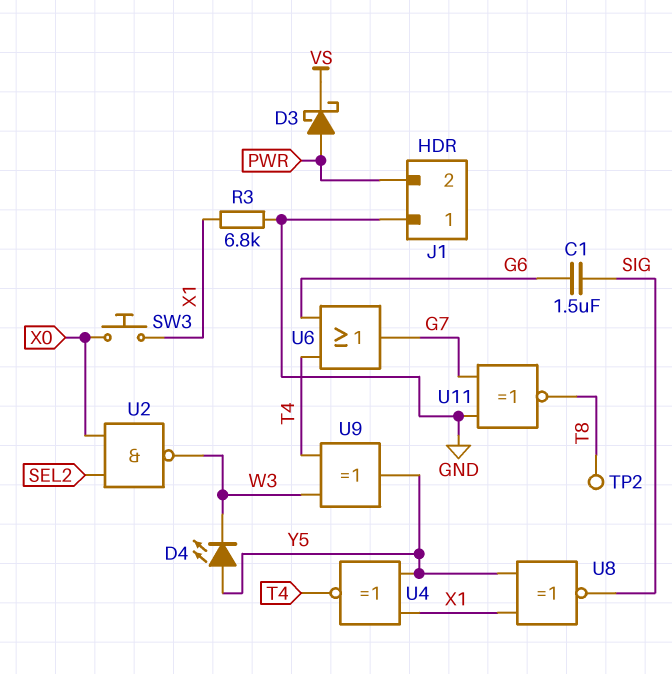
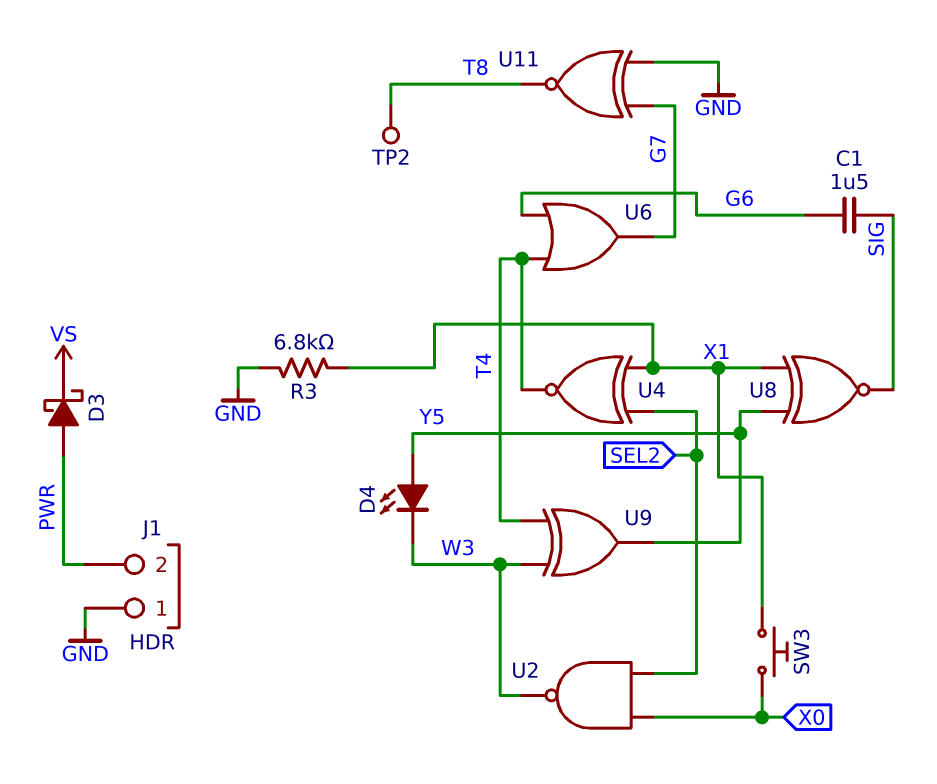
U4: XNOR (in X1, in Y5, out T4) -> XNOR (in SEL2, in X1, out T4)

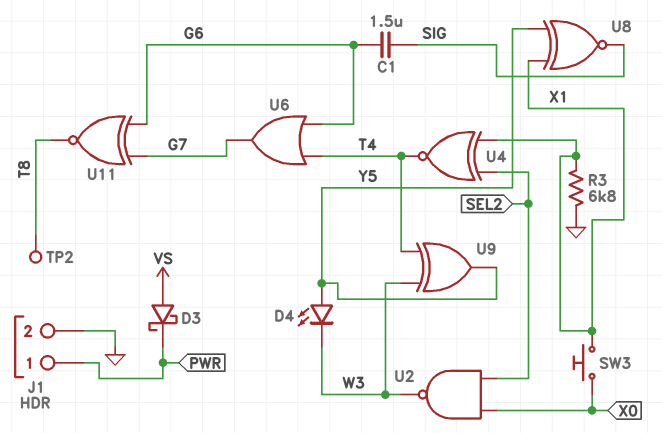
D3: schottky (A PWR, K VS) -> schottky (A VS, K PWR)
J1 pin 1: GND -> PWR
J1 pin 2: PWR -> GND
U11: XNOR (in G7, in GND, out T8) -> XNOR (in G6, in G7, out T8)

